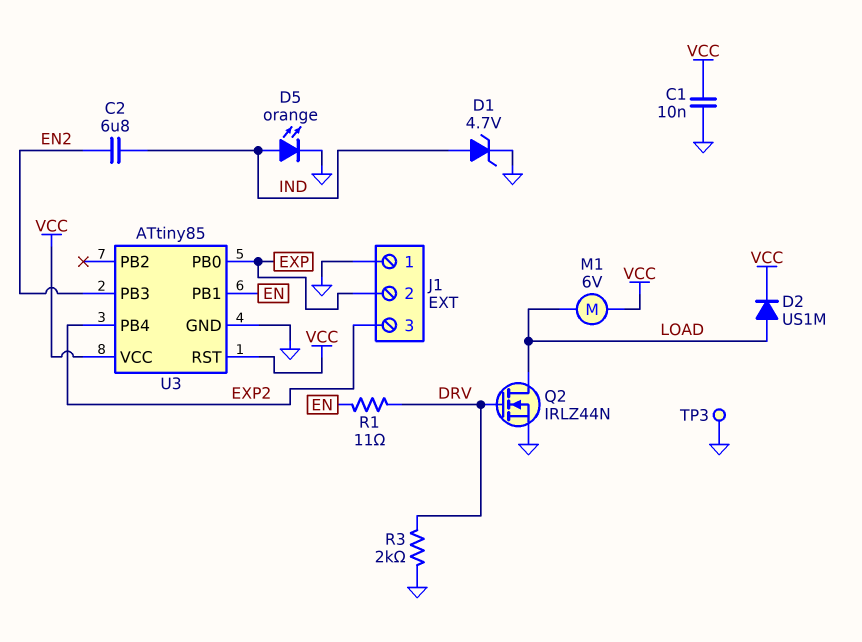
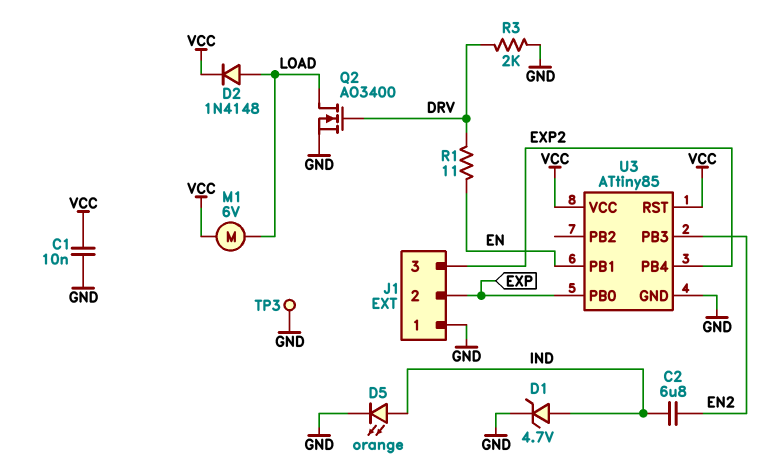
D2: diode US1M (A LOAD, K VCC) -> diode 1N4148 (A LOAD, K VCC)
Q2: NMOS IRLZ44N (G DRV, D LOAD, S GND) -> NMOS AO3400 (G DRV, D LOAD, S GND)

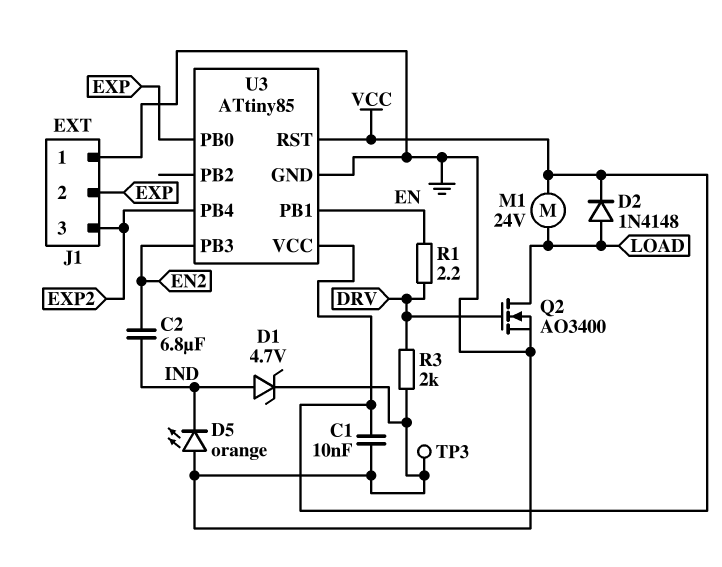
D5: LED orange (A IND, K GND) -> LED orange (A GND, K IND)
M1: motor 6V (LOAD, VCC) -> motor 24V (LOAD, VCC)
R1: 11 (DRV, EN) -> 2.2 (DRV, EN)

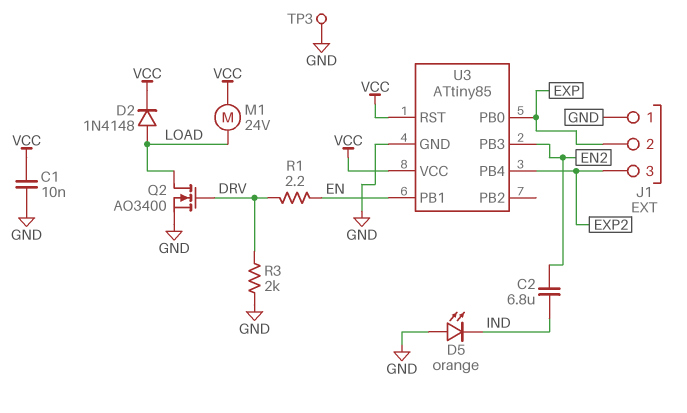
D1: zener 4.7V (A IND, K GND) -> none

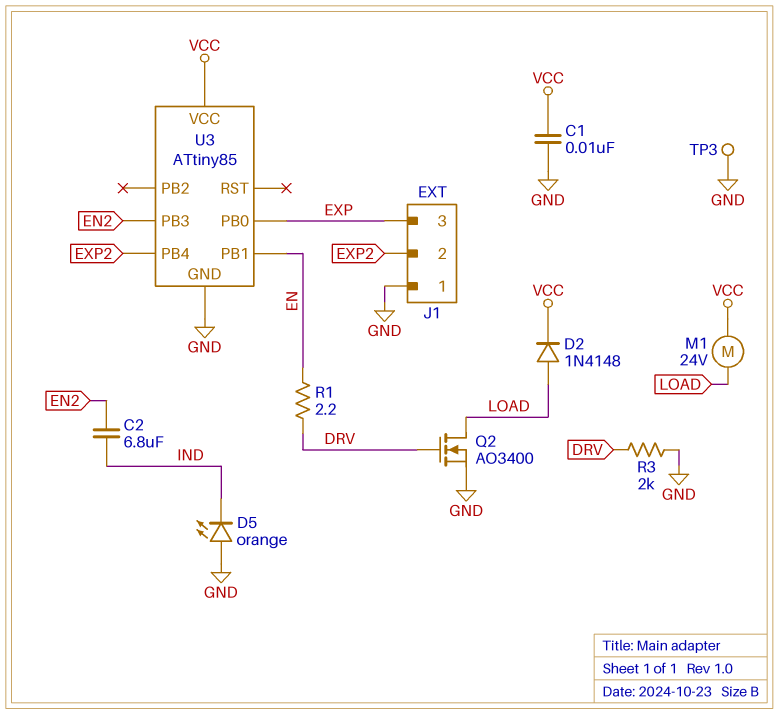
J1 pin 2: EXP -> EXP2
J1 pin 3: EXP2 -> EXP
U3 pin RST: VCC -> none

